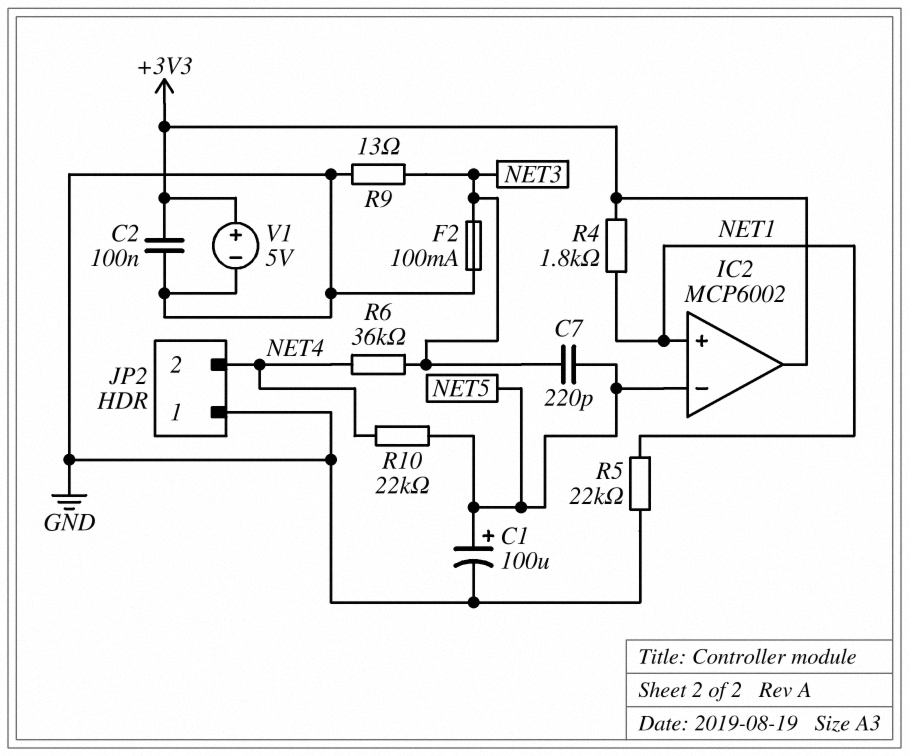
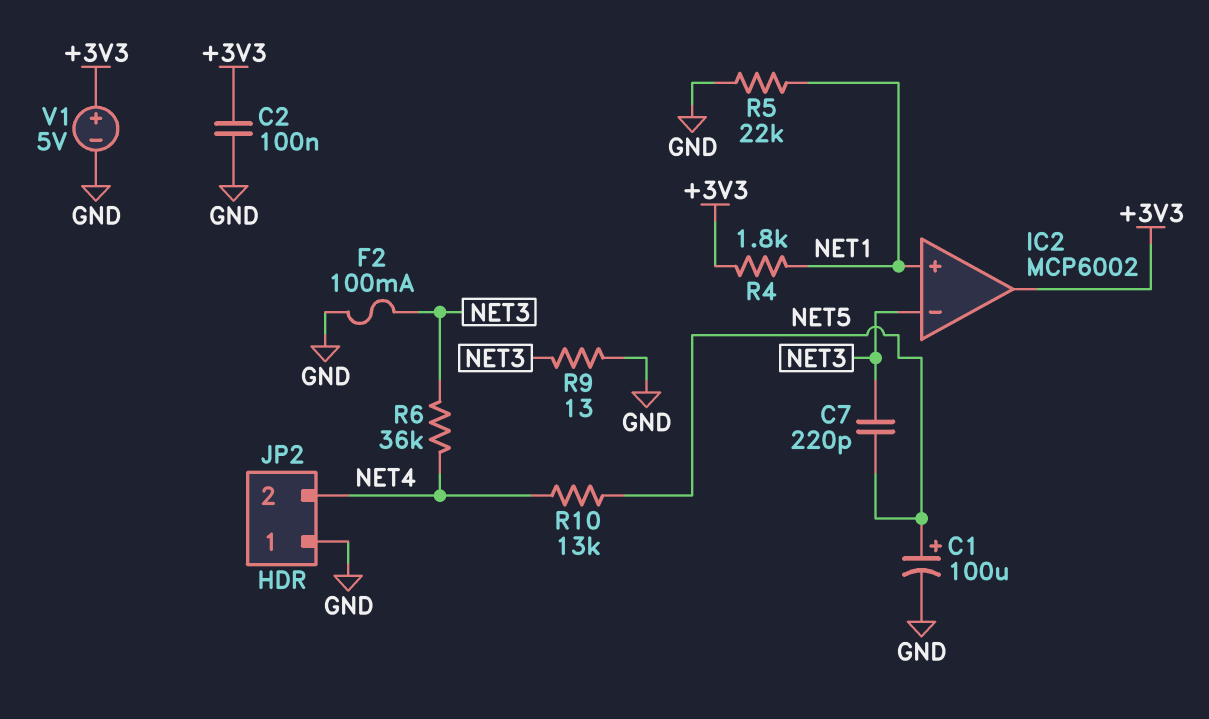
IC2 pin in-: NET5 -> NET3
R10: 22k (NET4, NET5) -> 13k (NET4, NET5)

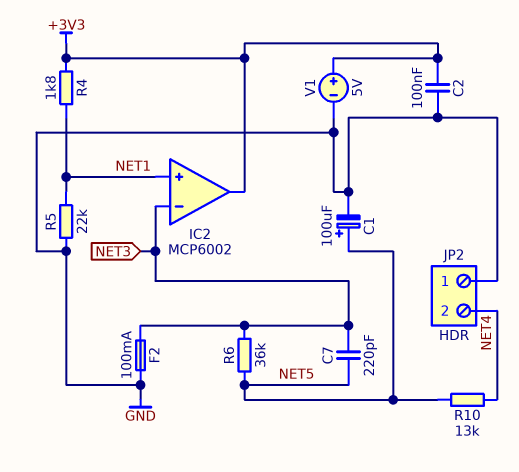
R6: 36k (NET3, NET4) -> 36k (NET3, NET5)
R9: 13 (GND, NET3) -> none

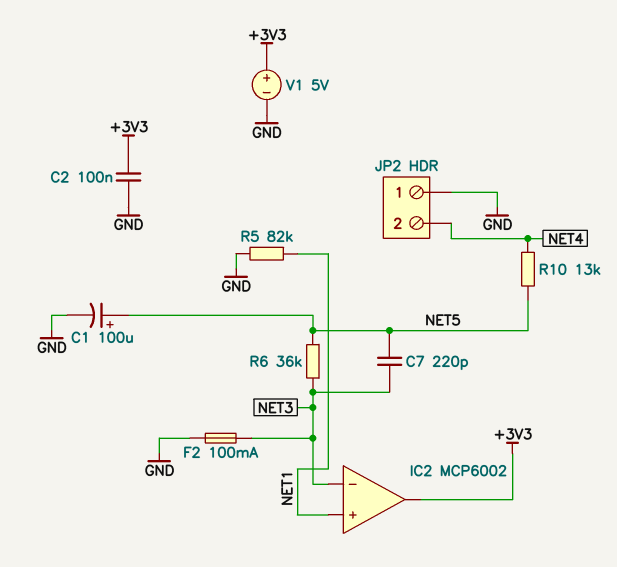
R4: 1.8k (+3V3, NET1) -> none
R5: 22k (GND, NET1) -> 82k (GND, NET1)

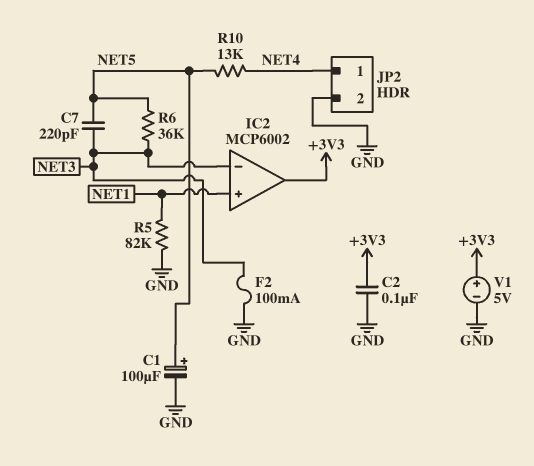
JP2 pin 1: GND -> NET4
JP2 pin 2: NET4 -> GND

